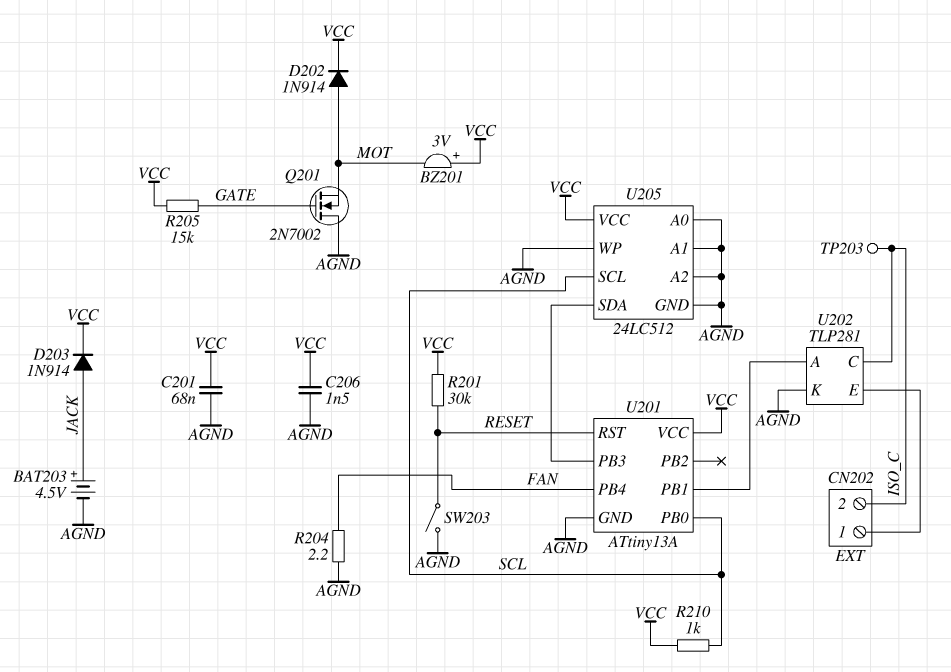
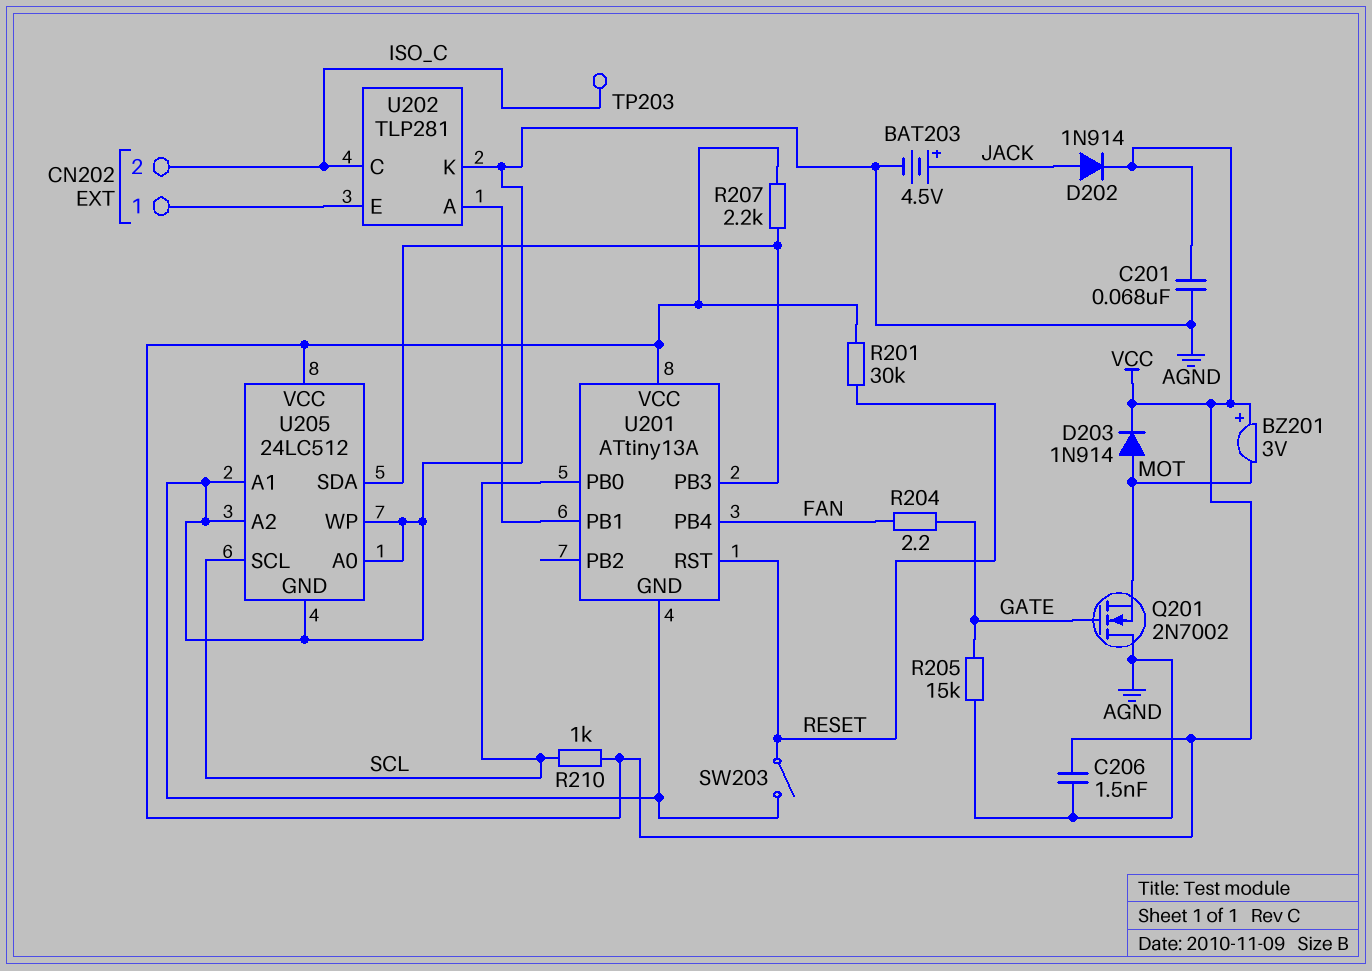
D202: diode 1N914 (A MOT, K VCC) -> diode 1N914 (A JACK, K VCC)
D203: diode 1N914 (A JACK, K VCC) -> diode 1N914 (A MOT, K VCC)
R204: 2.2 (AGND, FAN) -> 2.2 (FAN, GATE)
R205: 15k (GATE, VCC) -> 15k (AGND, GATE)
R207: none -> 2.2k (U201/PB3, VCC)

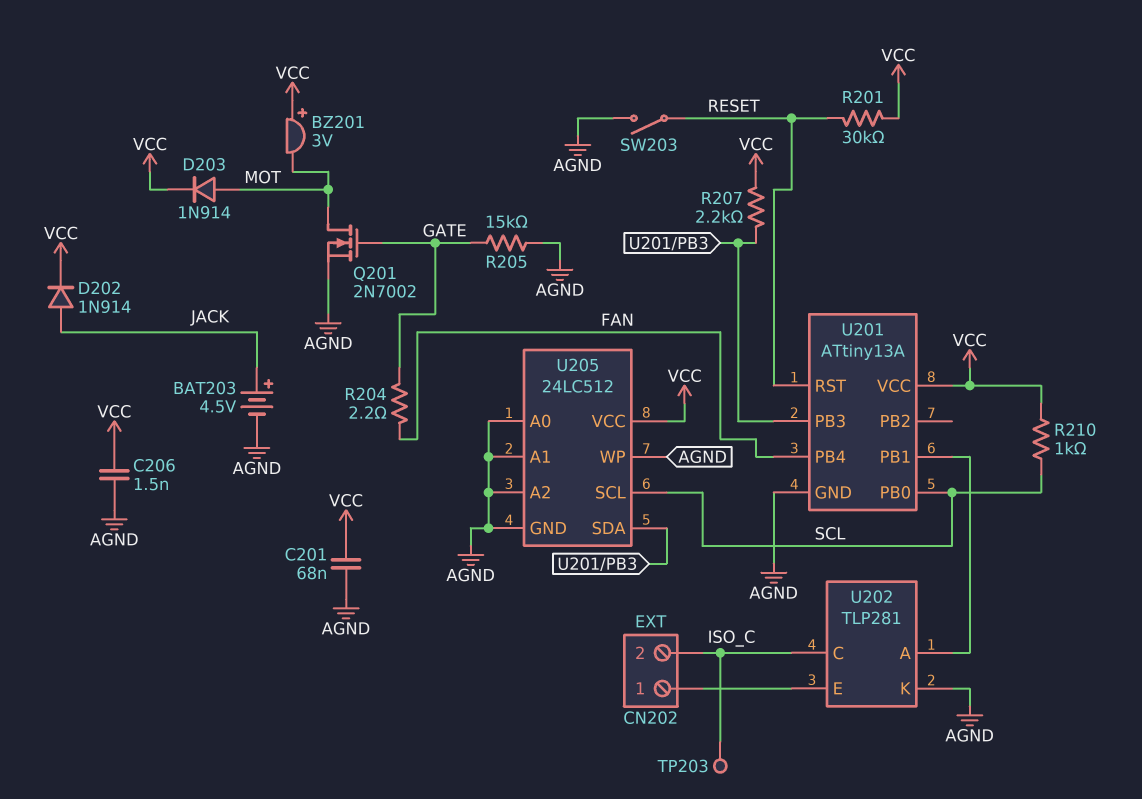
Q201: NMOS 2N7002 (G GATE, D AGND, S MOT) -> NMOS 2N7002 (G GATE, D MOT, S AGND)

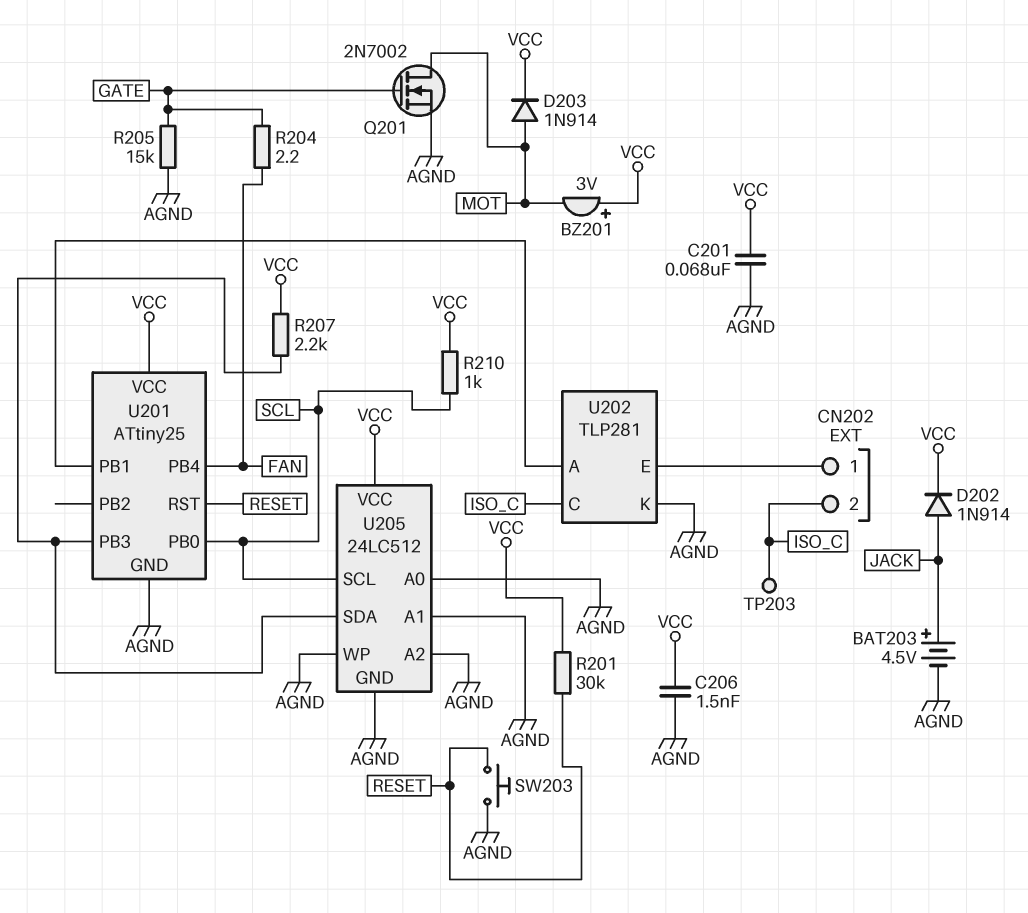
SW203: switch (AGND, RESET) -> button (AGND, RESET)
U201: ATtiny13A -> ATtiny25

